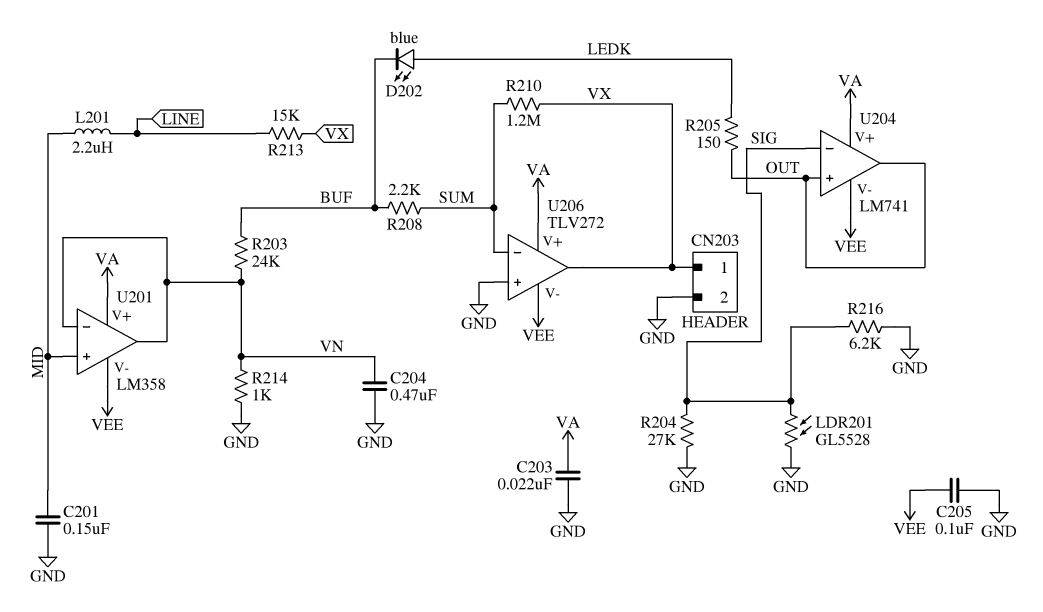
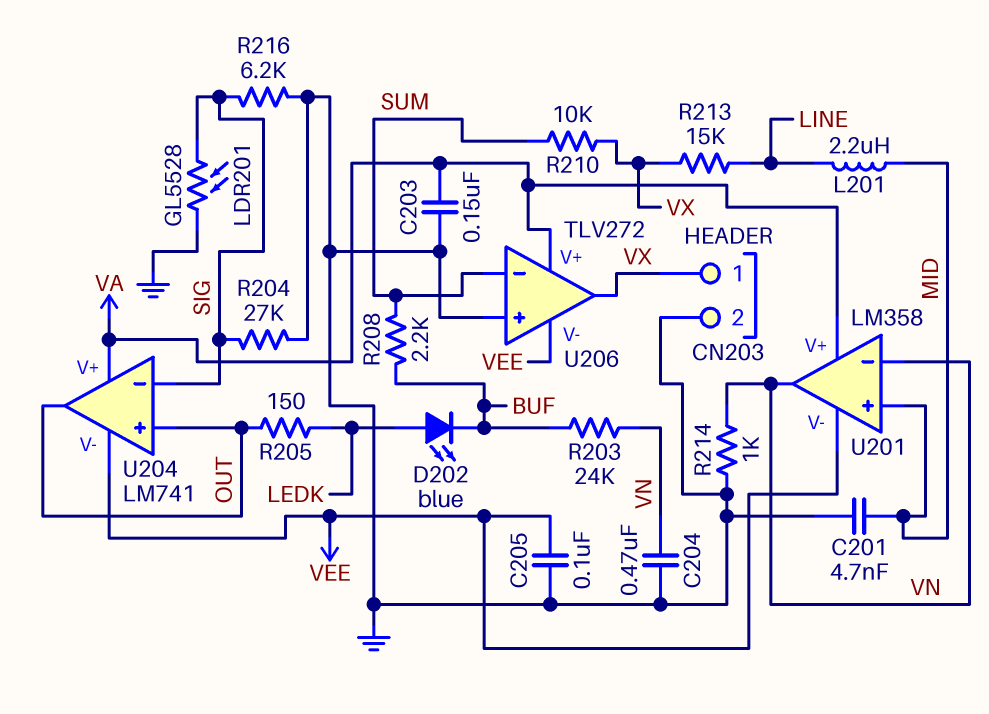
C201: 150nF (GND, MID) -> 4.7nF (GND, MID)
C203: 22nF (GND, VA) -> 150nF (GND, VA)
R210: 1.2M (SUM, VX) -> 10k (SUM, VX)

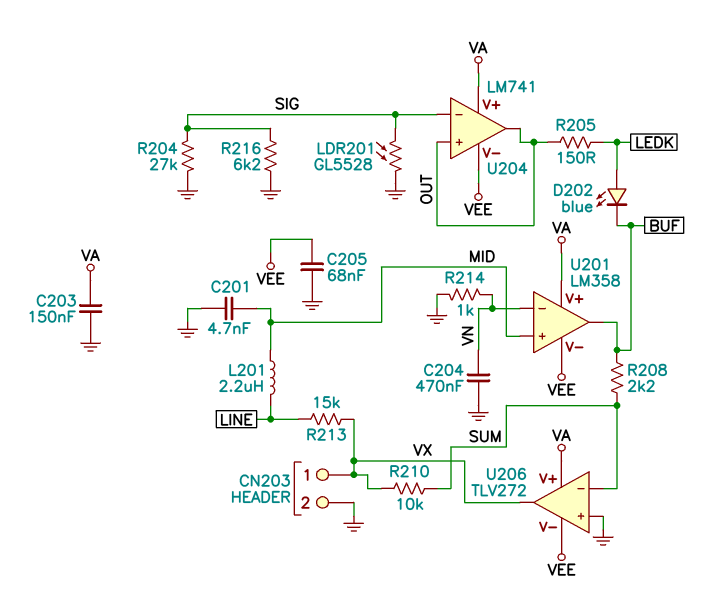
C205: 100nF (GND, VEE) -> 68nF (GND, VEE)
R203: 24k (BUF, VN) -> none
U201 pin out: VN -> BUF

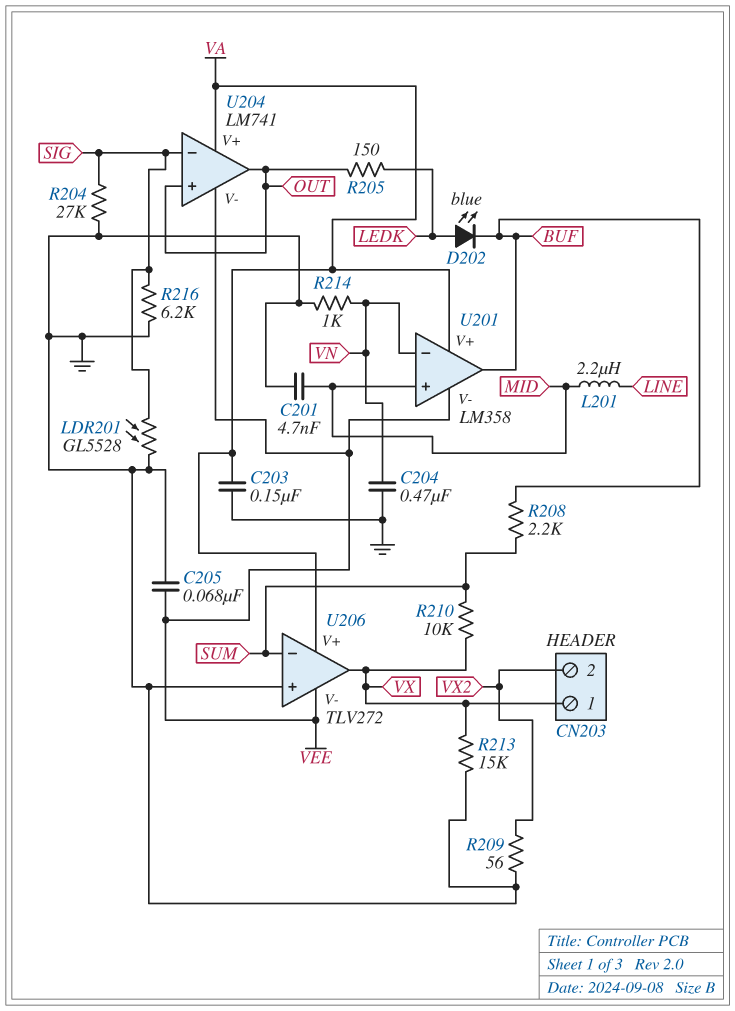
CN203 pin 2: GND -> VX2
R209: none -> 56 (GND, VX2)
R213: 15k (LINE, VX) -> 15k (GND, VX)

